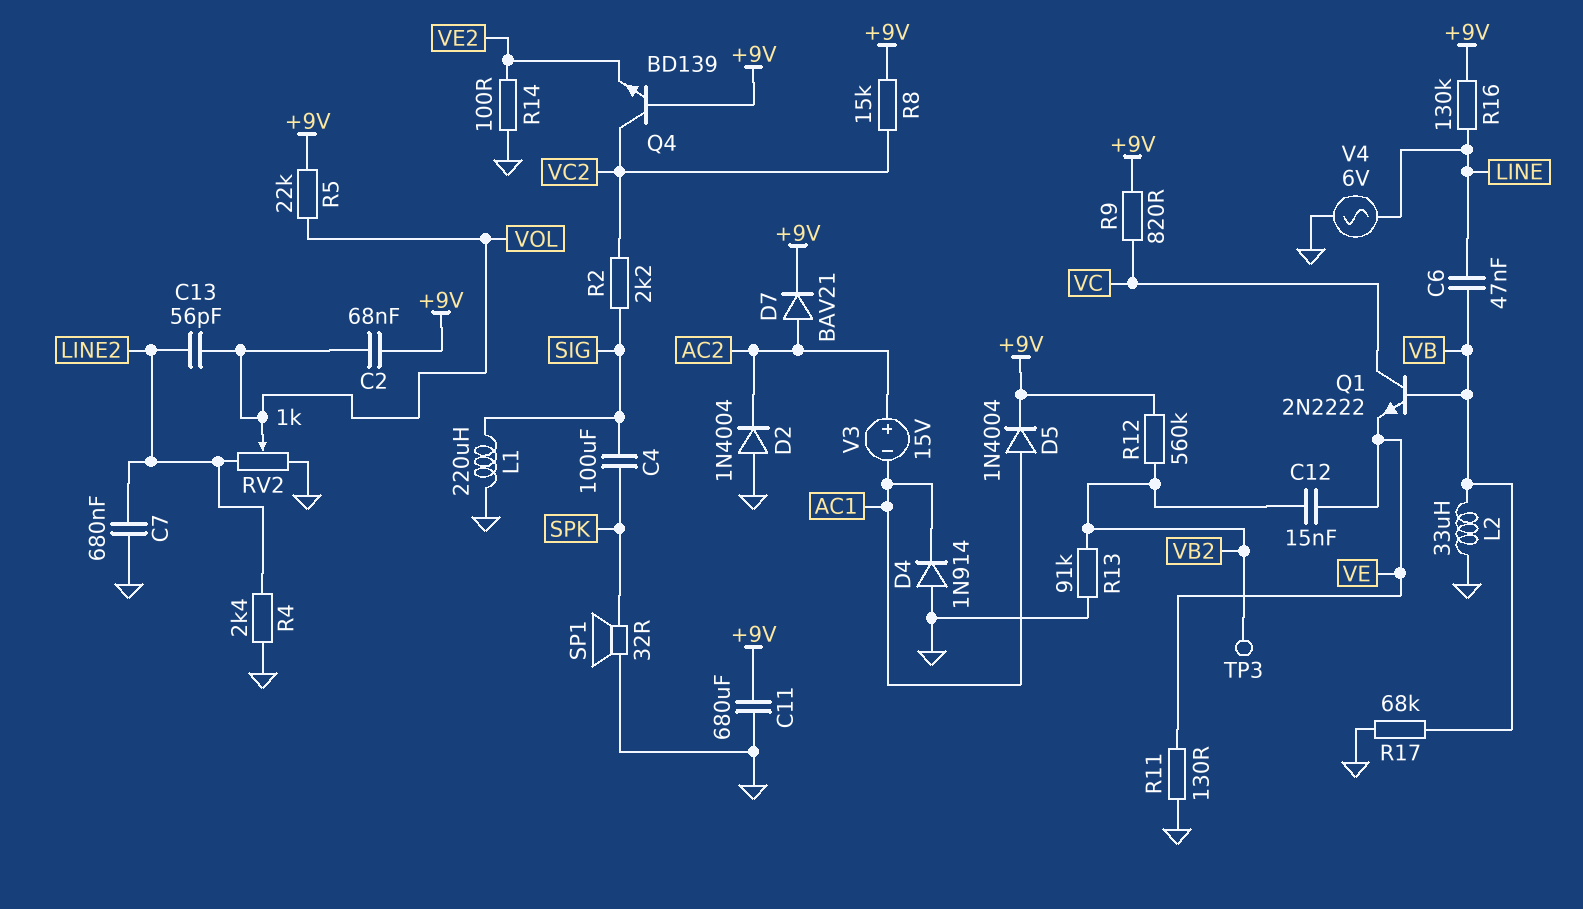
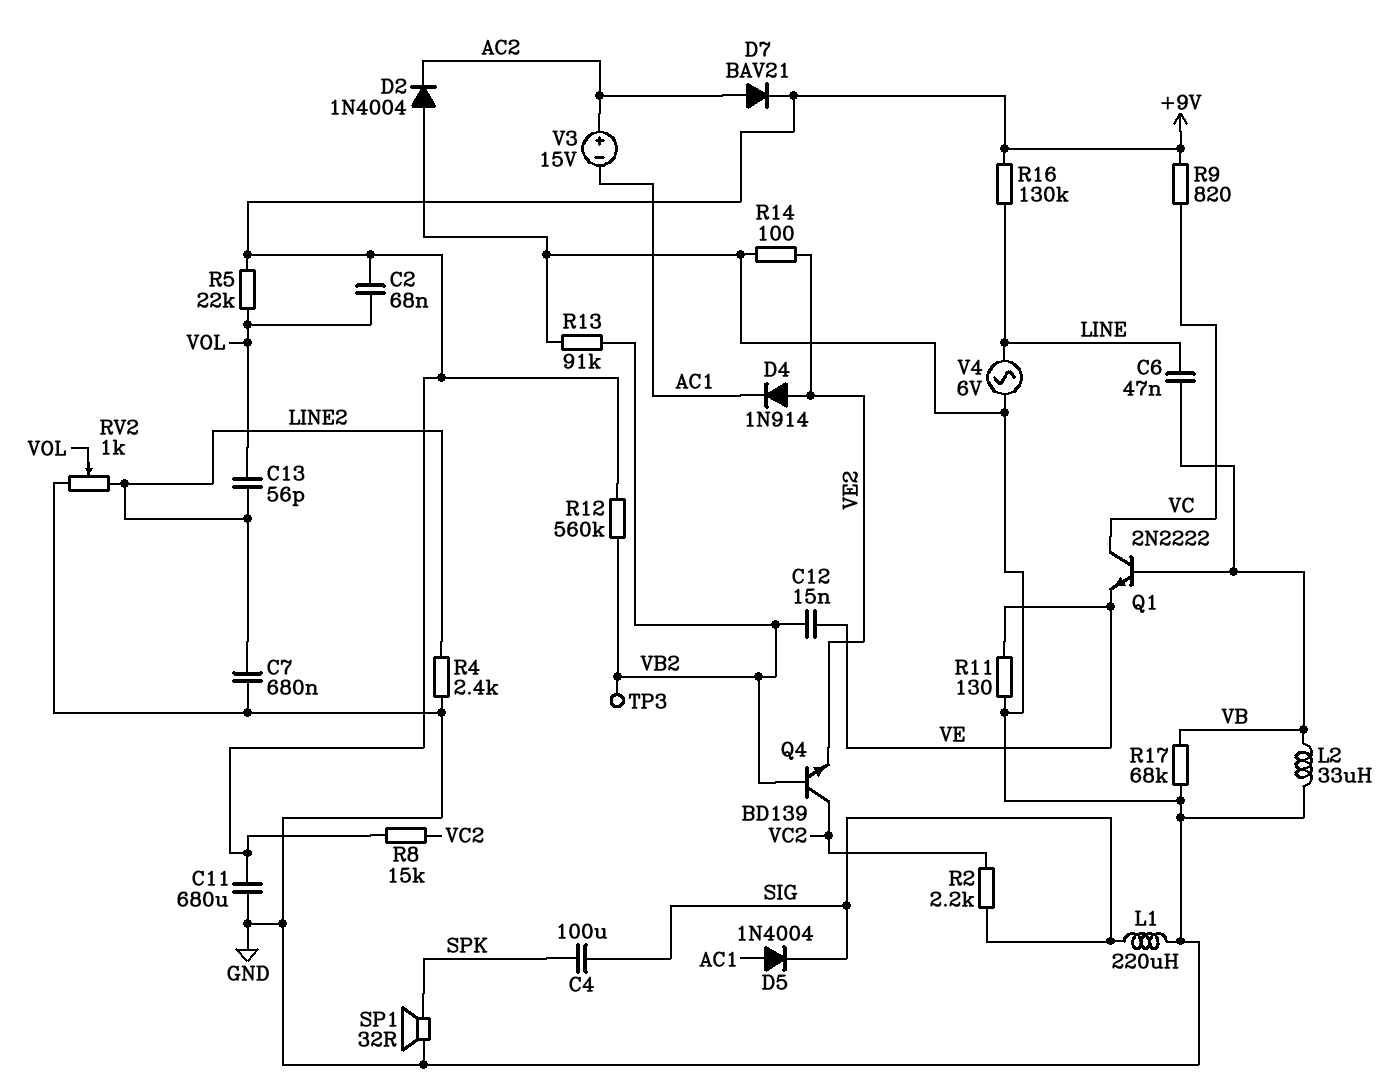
D4: diode 1N914 (A GND, K AC1) -> diode 1N914 (A VE2, K AC1)
D5: diode 1N4004 (A AC1, K +9V) -> diode 1N4004 (A AC1, K SIG)
Q4: NPN BD139 (B +9V, C VC2, E VE2) -> NPN BD139 (B VB2, C VC2, E VE2)

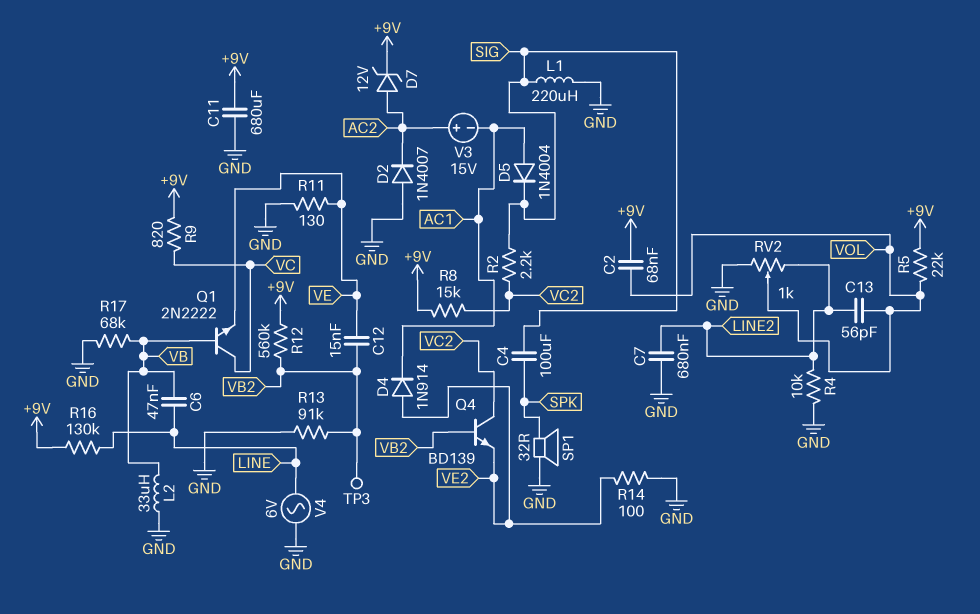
D2: diode 1N4004 (A GND, K AC2) -> diode 1N4007 (A GND, K AC2)
D7: diode BAV21 (A AC2, K +9V) -> zener 12V (A AC2, K +9V)
R4: 2.4k (GND, LINE2) -> 10k (GND, LINE2)

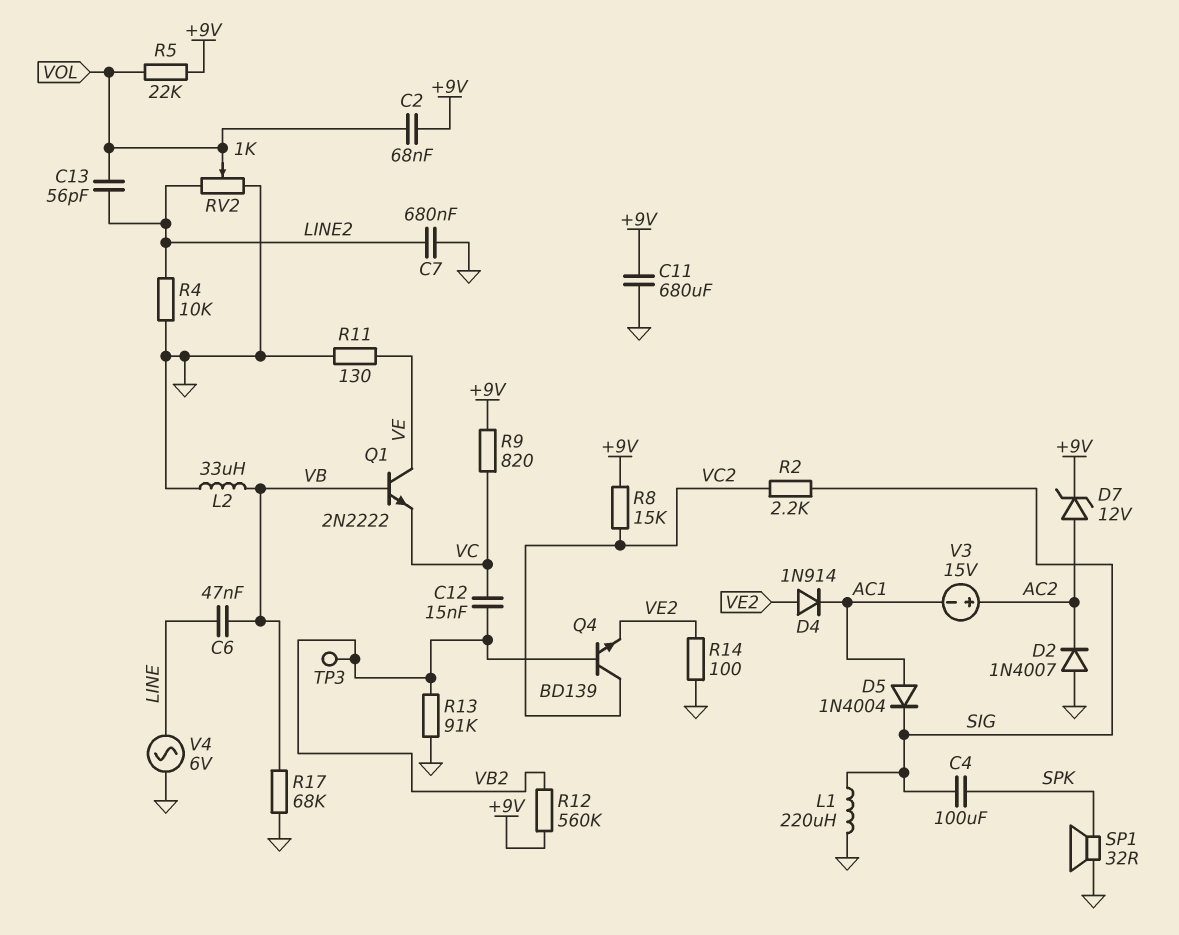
C12: 15nF (VB2, VE) -> 15nF (VB2, VC)
Q1: NPN 2N2222 (B VB, C VC, E VE) -> NPN 2N2222 (B VB, C VE, E VC)
R16: 130k (+9V, LINE) -> none

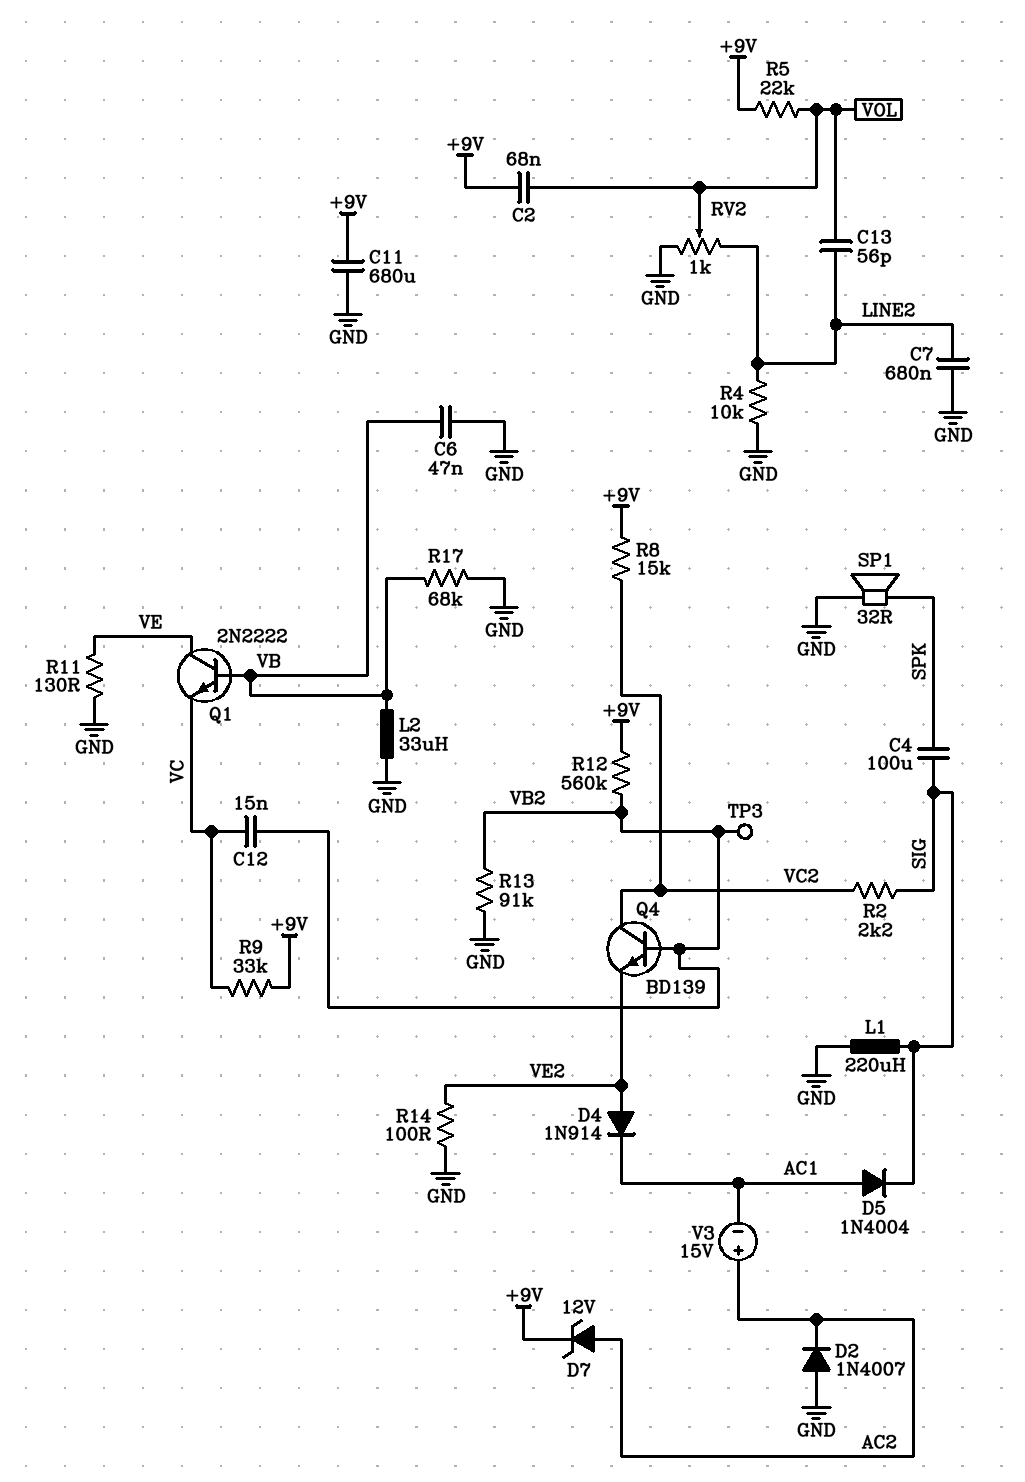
C6: 47nF (LINE, VB) -> 47nF (GND, VB)
R9: 820 (+9V, VC) -> 33k (+9V, VC)
V4: AC 6V (GND, LINE) -> none

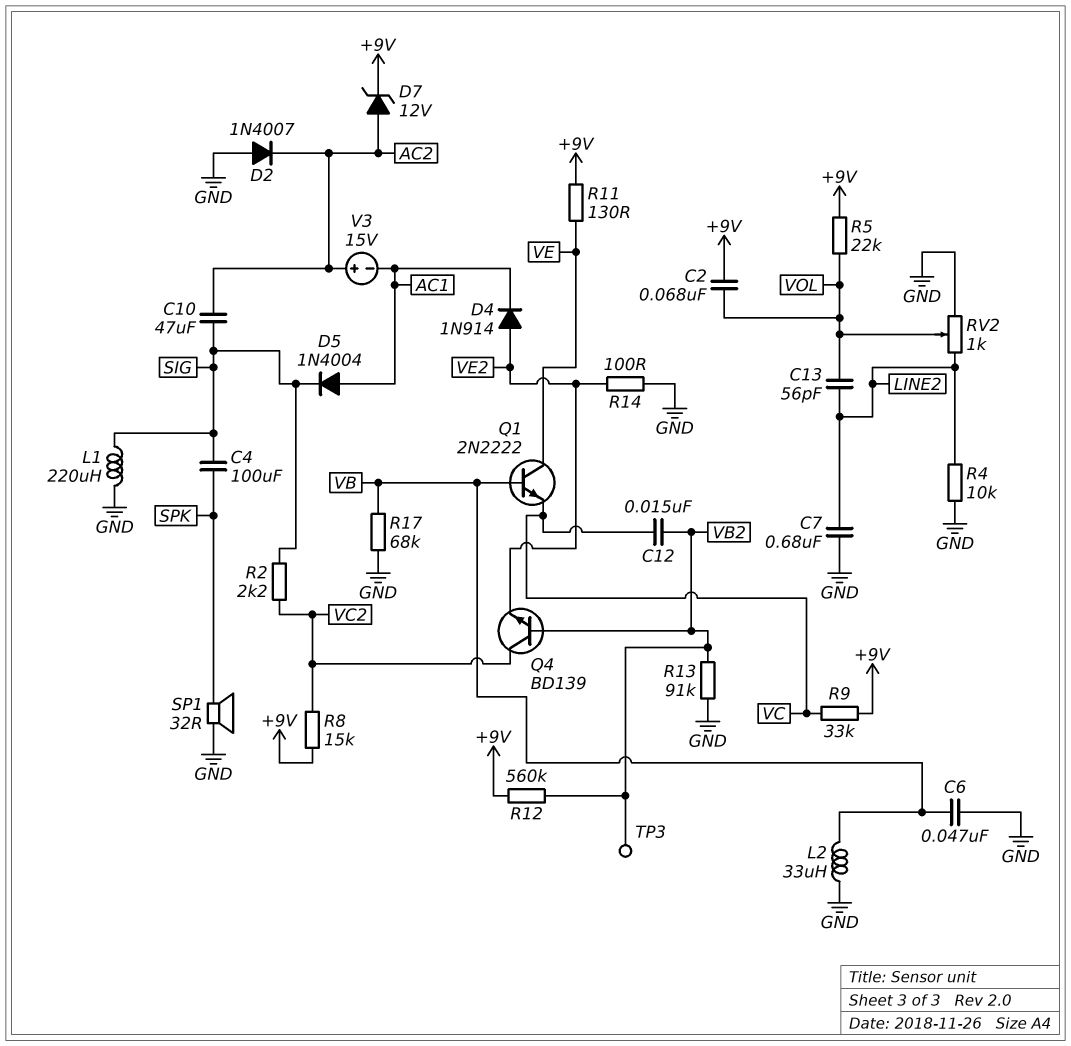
C10: none -> 47uF (AC2, SIG)
C11: 680uF (+9V, GND) -> none
R11: 130 (GND, VE) -> 130 (+9V, VE)

